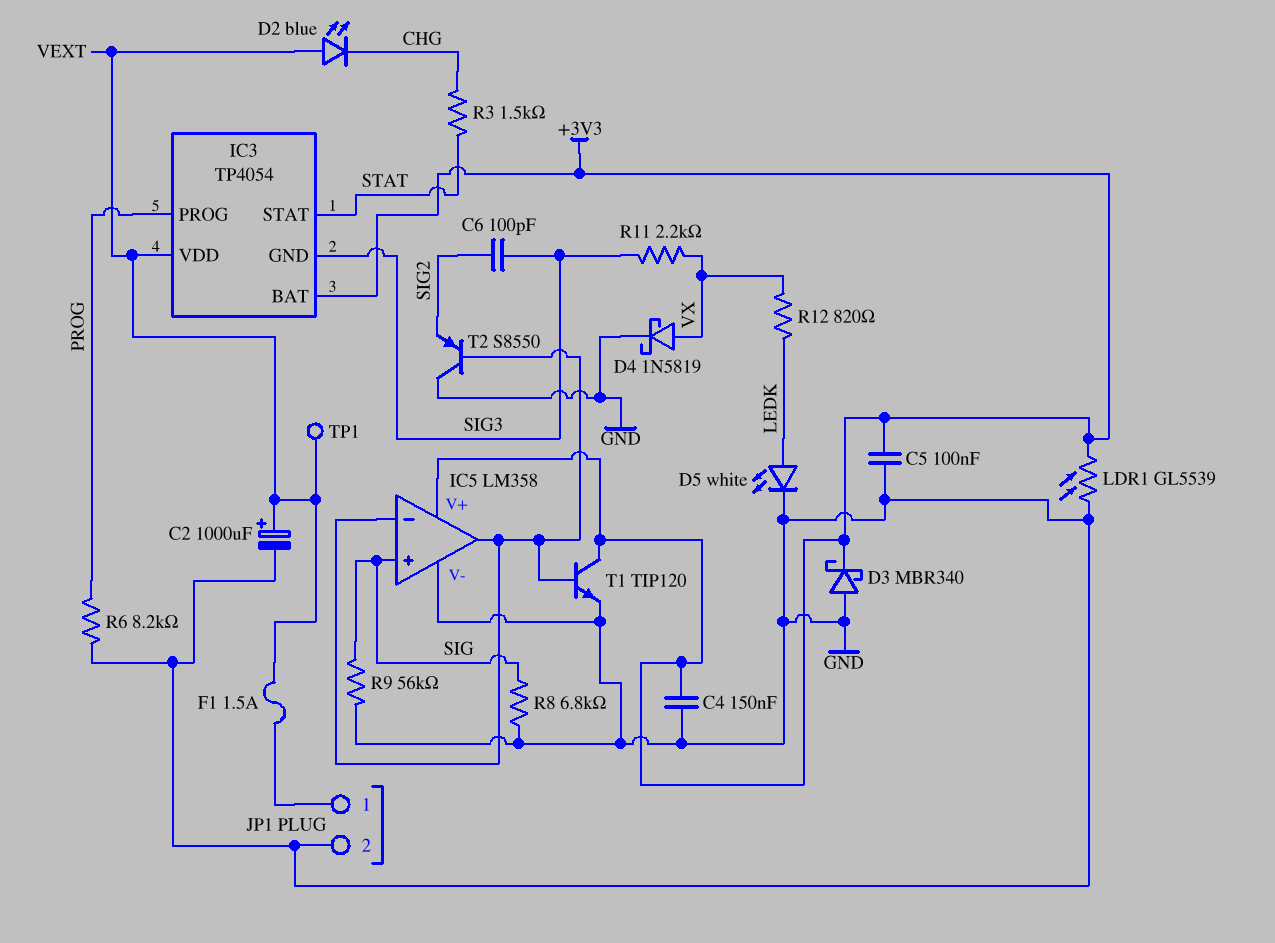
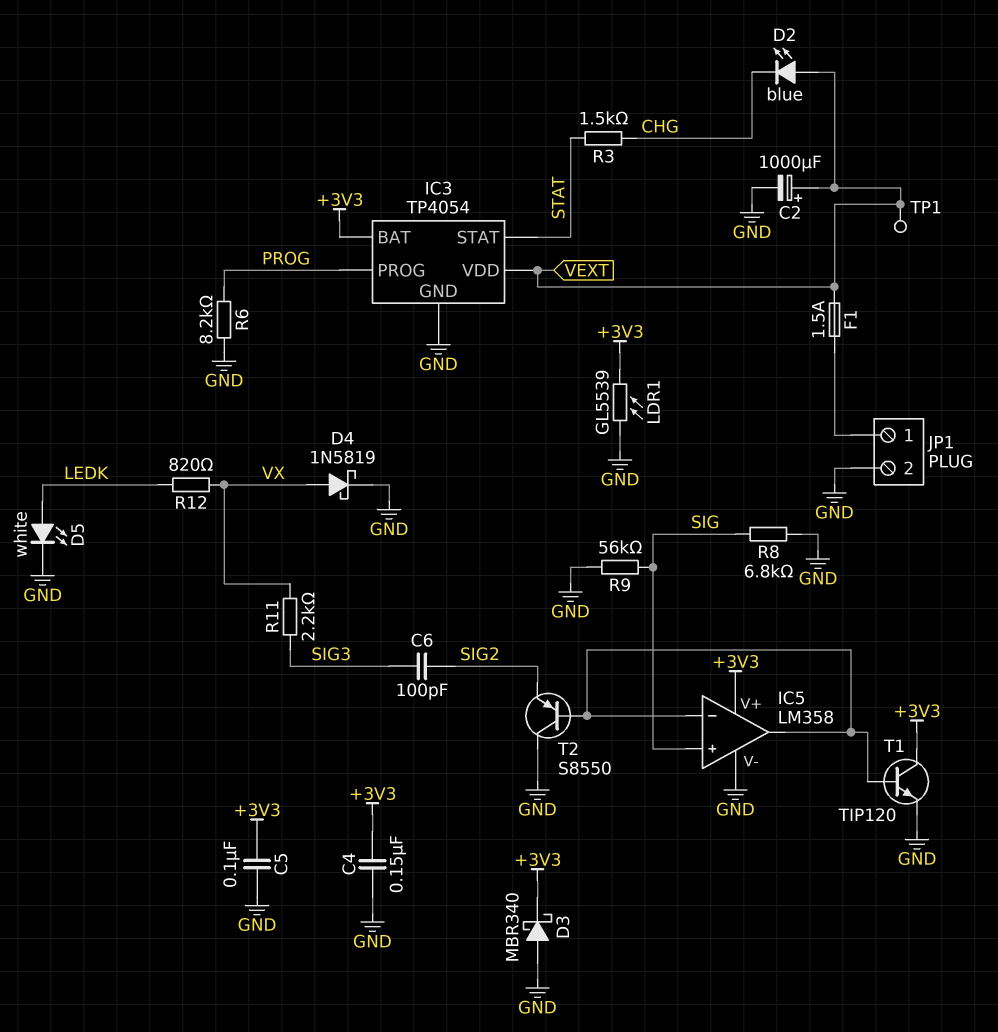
IC3 pin GND: SIG3 -> GND

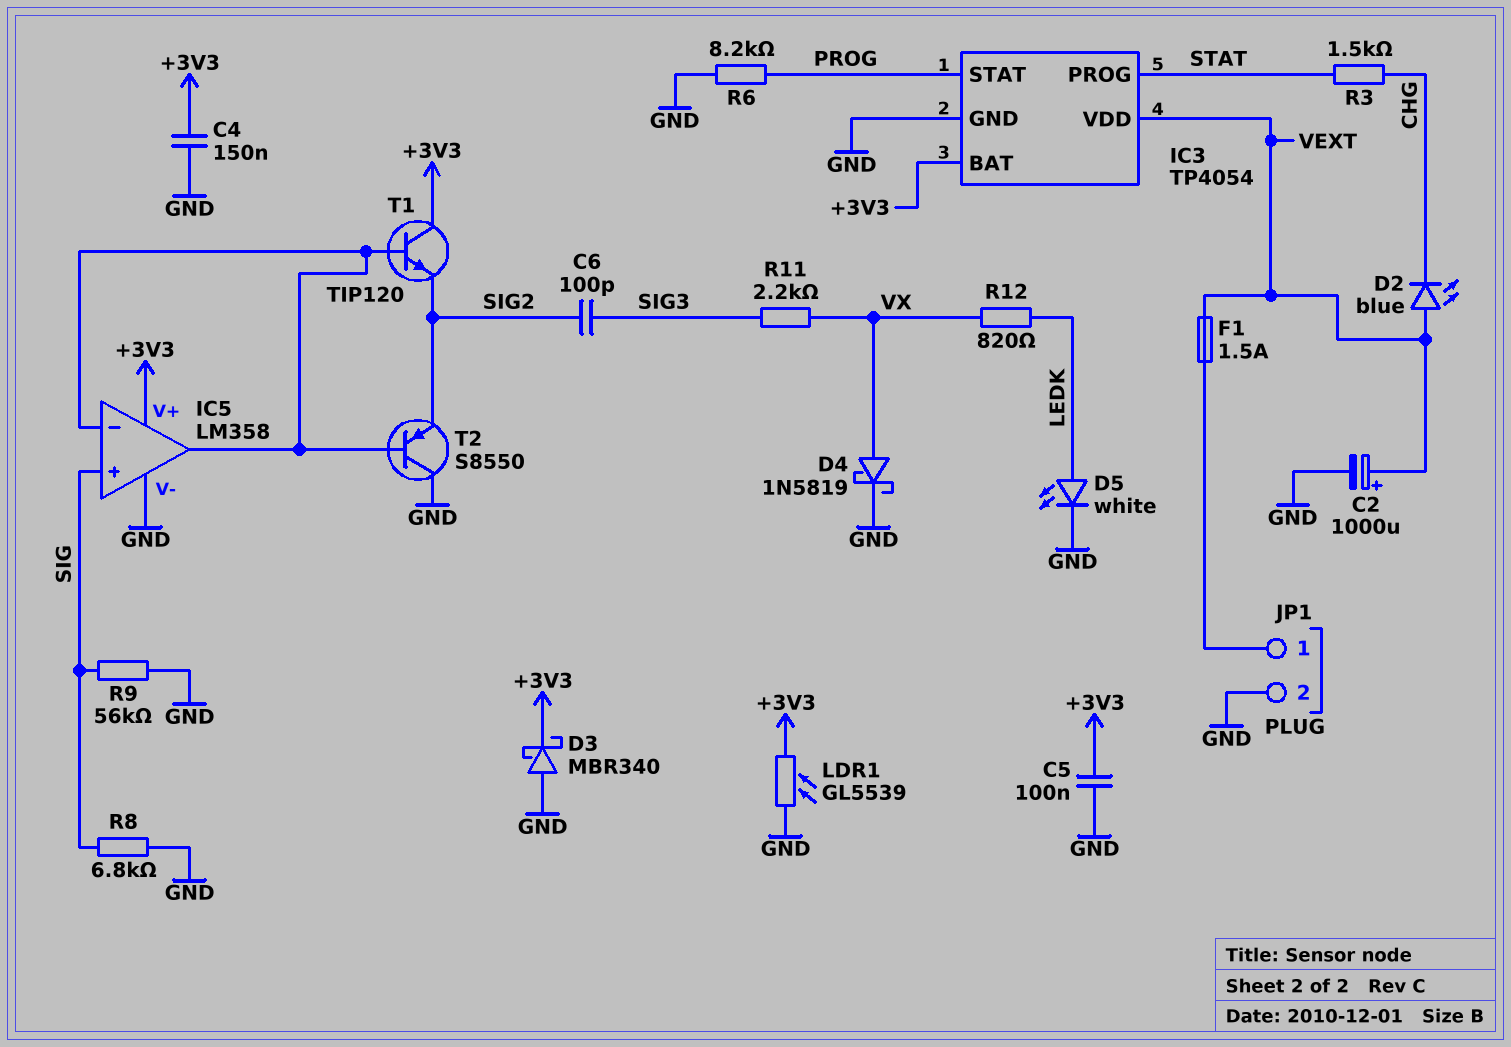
IC3 pin PROG: PROG -> STAT
IC3 pin STAT: STAT -> PROG
T1: NPN TIP120 (B IC5/in-, C +3V3, E GND) -> NPN TIP120 (B IC5/in-, C +3V3, E SIG2)
TP1: test point (VEXT) -> none

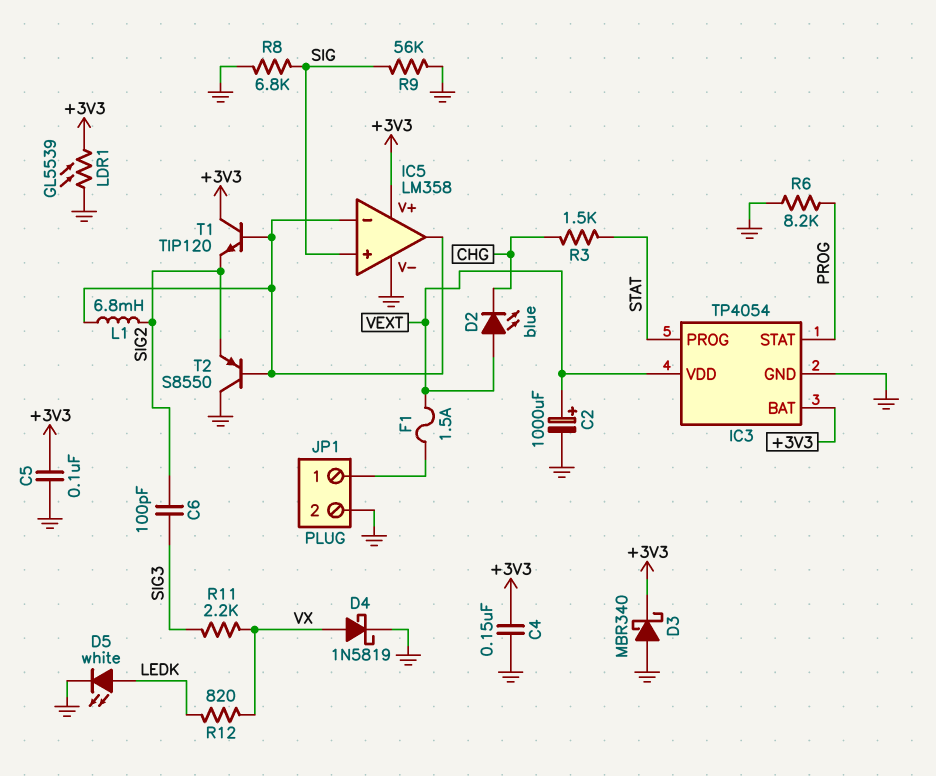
L1: none -> 6.8mH (IC5/in-, SIG2)

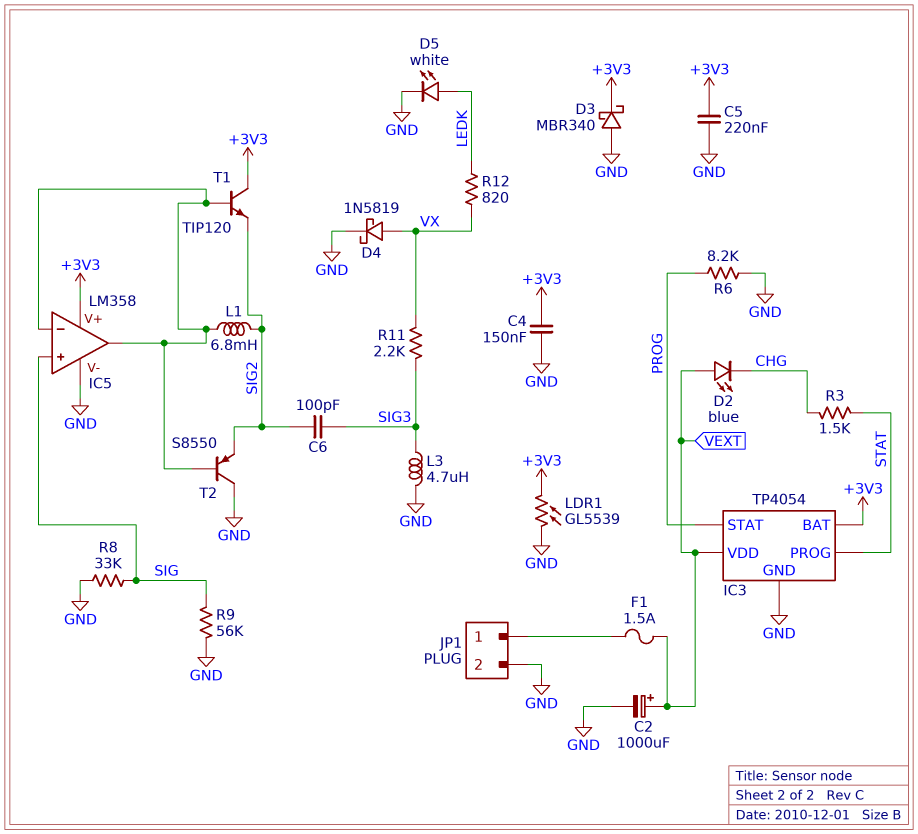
C5: 100nF (+3V3, GND) -> 220nF (+3V3, GND)
L3: none -> 4.7uH (GND, SIG3)
R8: 6.8k (GND, SIG) -> 33k (GND, SIG)

